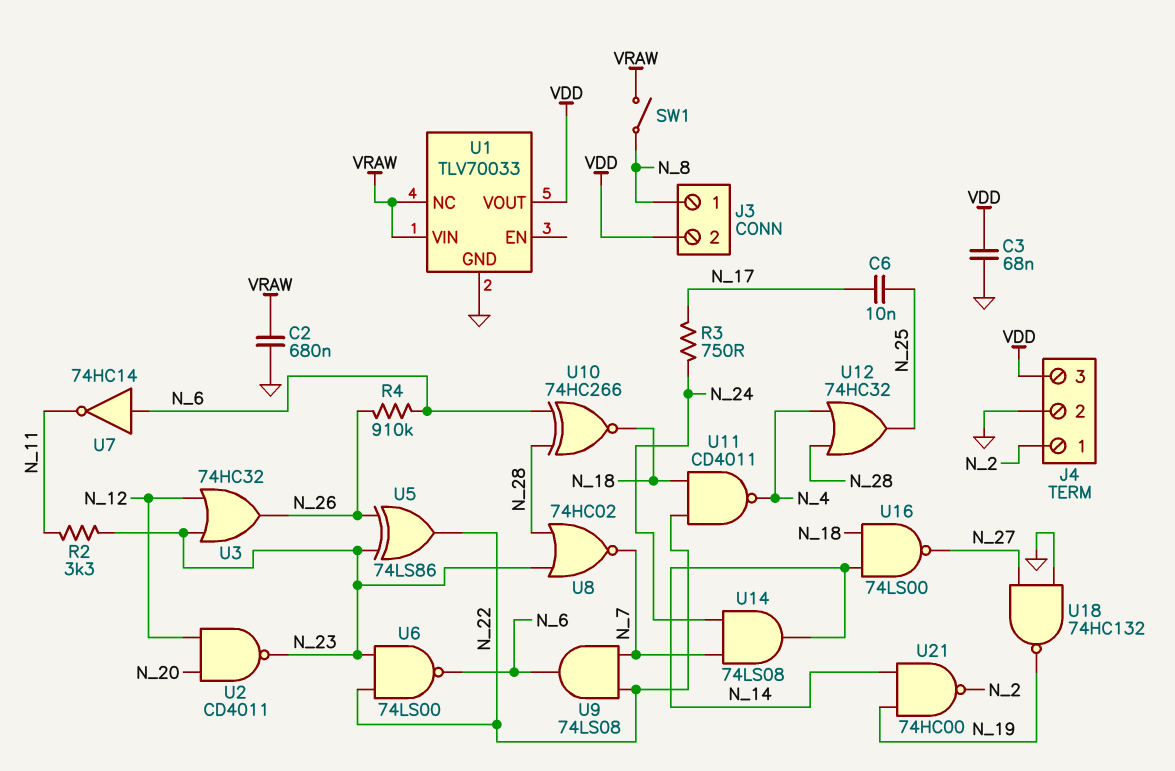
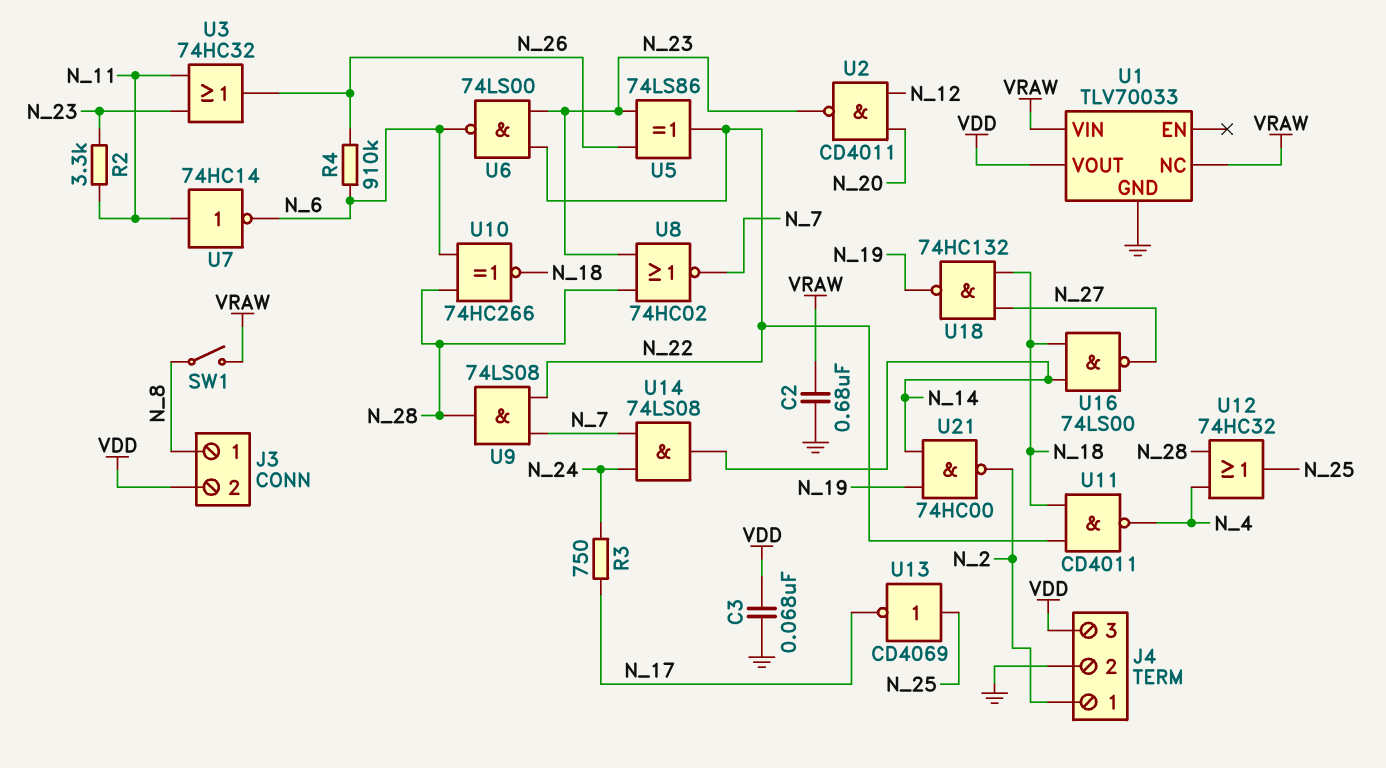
C6: 10nF (N_17, N_25) -> none
U3: OR 74HC32 (in N_12, in N_23, out N_26) -> OR 74HC32 (in N_11, in N_23, out N_26)
U7: NOT 74HC14 (in N_6, out N_11) -> NOT 74HC14 (in N_11, out N_6)
U9: AND 74LS08 (in N_7, in N_22, out N_6) -> AND 74LS08 (in N_7, in N_22, out N_28)
U13: none -> NOT CD4069 (in N_25, out N_17)
U18: NAND 74HC132 (in GND, in N_27, out N_19) -> NAND 74HC132 (in N_18, in N_27, out N_19)

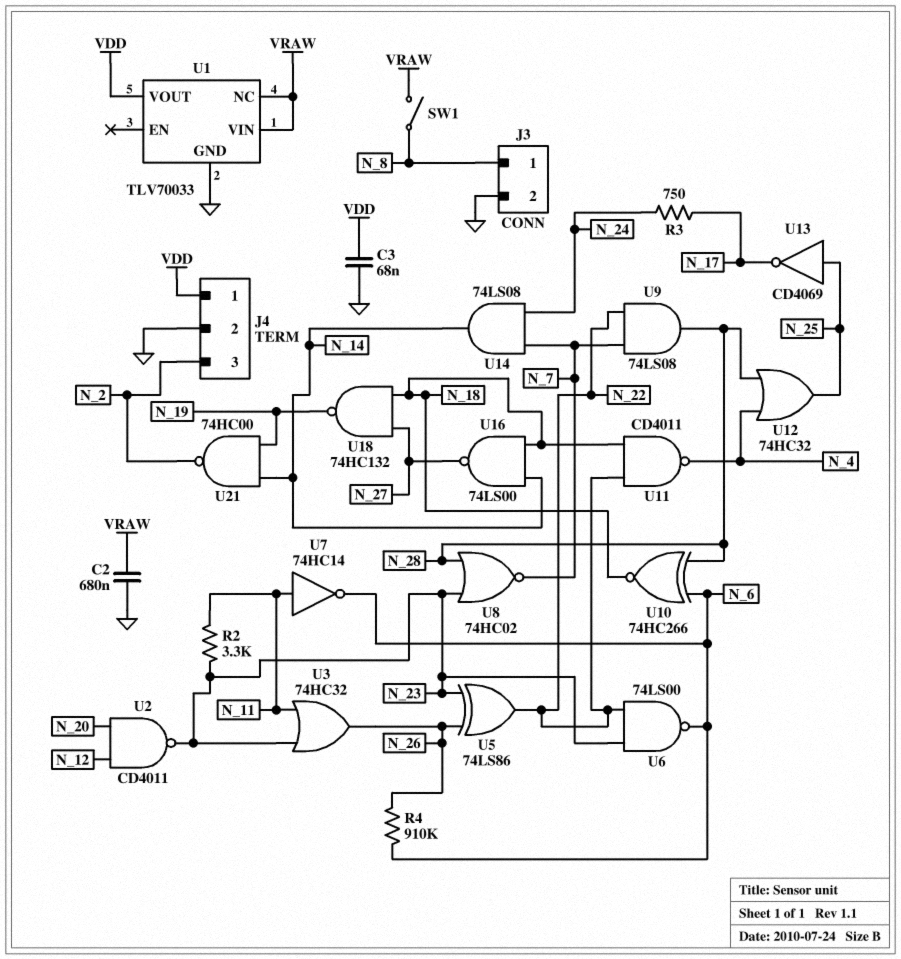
J3 pin 2: VDD -> GND
J4 pin 1: N_2 -> VDD
J4 pin 3: VDD -> N_2

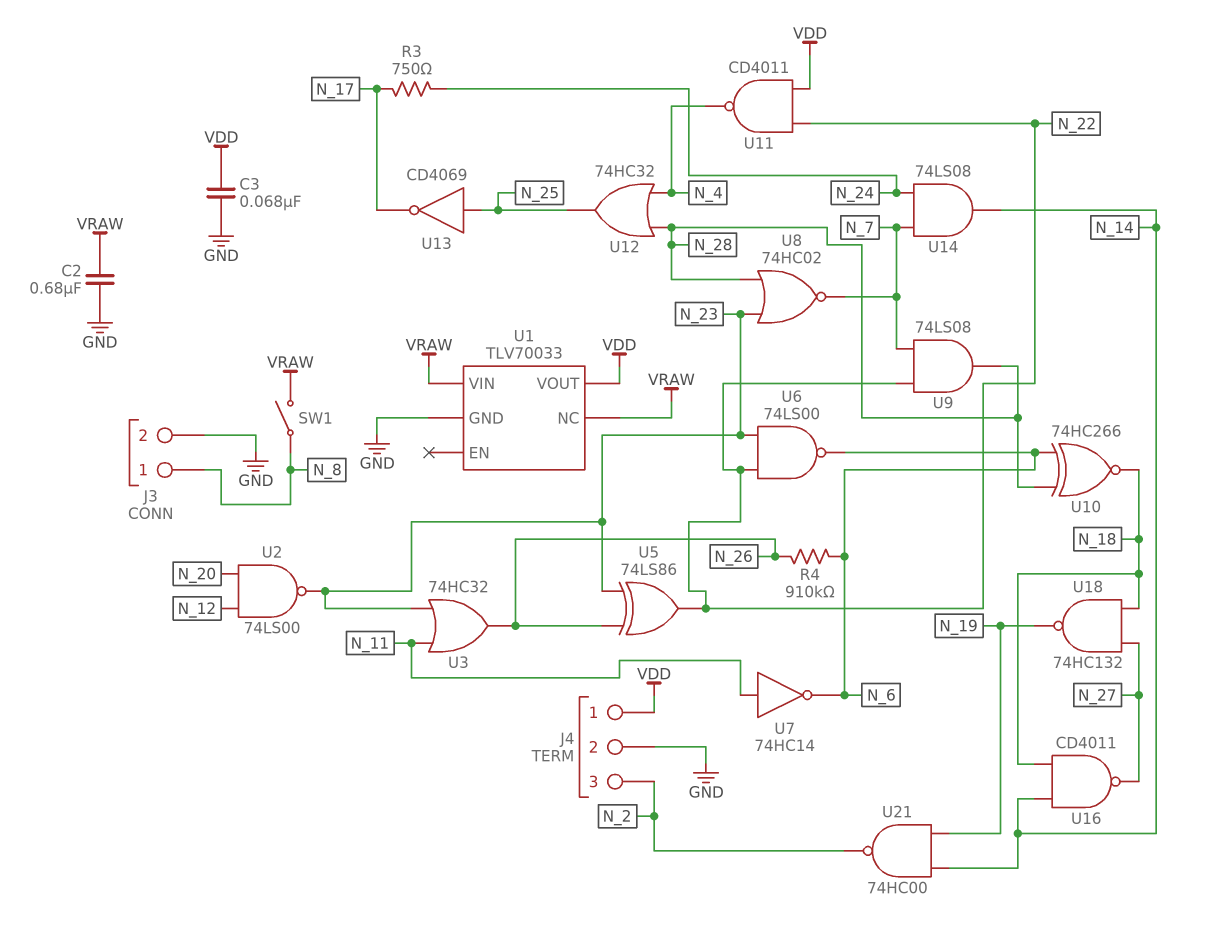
R2: 3.3k (N_11, N_23) -> none
U2: NAND CD4011 (in N_12, in N_20, out N_23) -> NAND 74LS00 (in N_12, in N_20, out N_23)
U11: NAND CD4011 (in N_18, in N_22, out N_4) -> NAND CD4011 (in N_22, in VDD, out N_4)
U16: NAND 74LS00 (in N_14, in N_18, out N_27) -> NAND CD4011 (in N_14, in N_18, out N_27)

